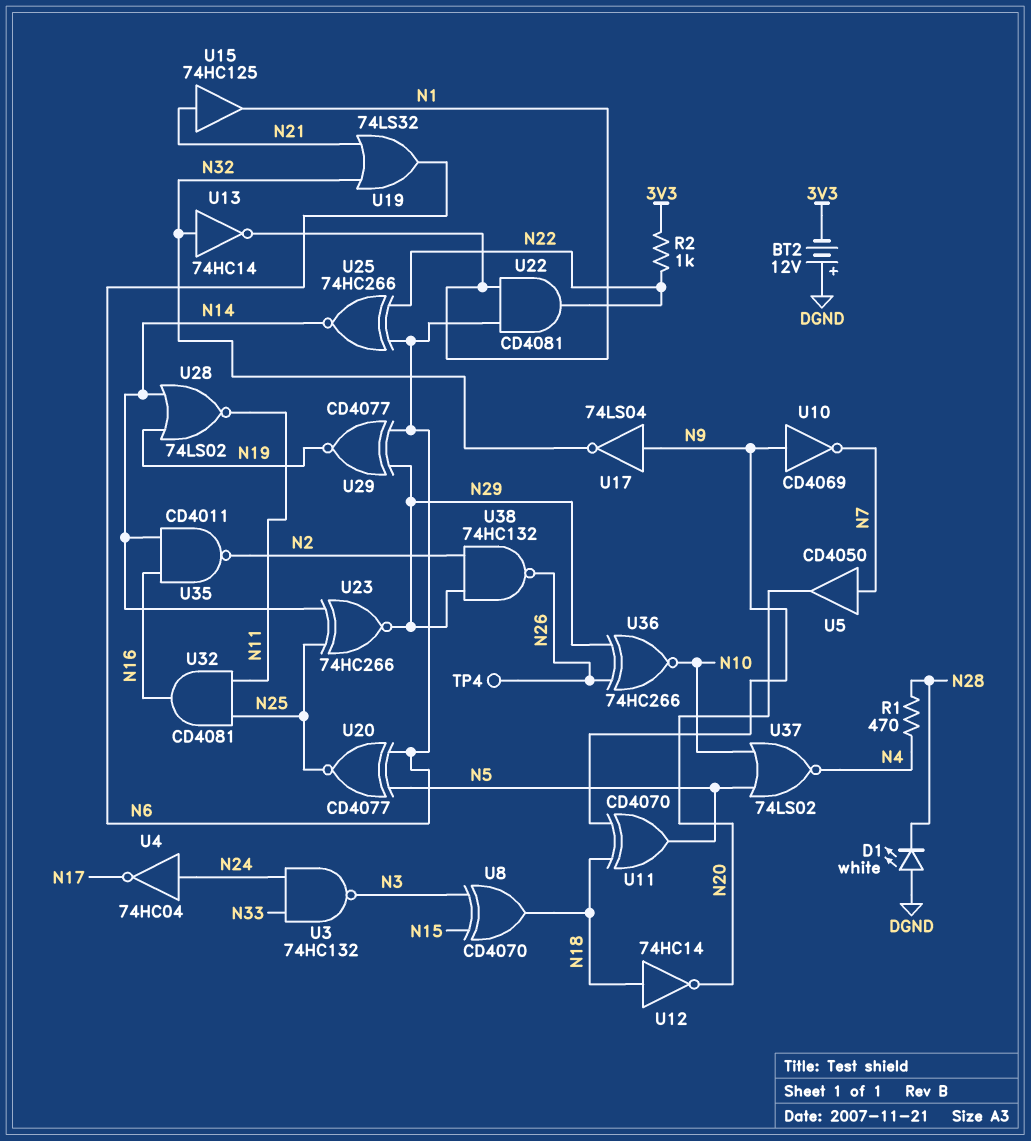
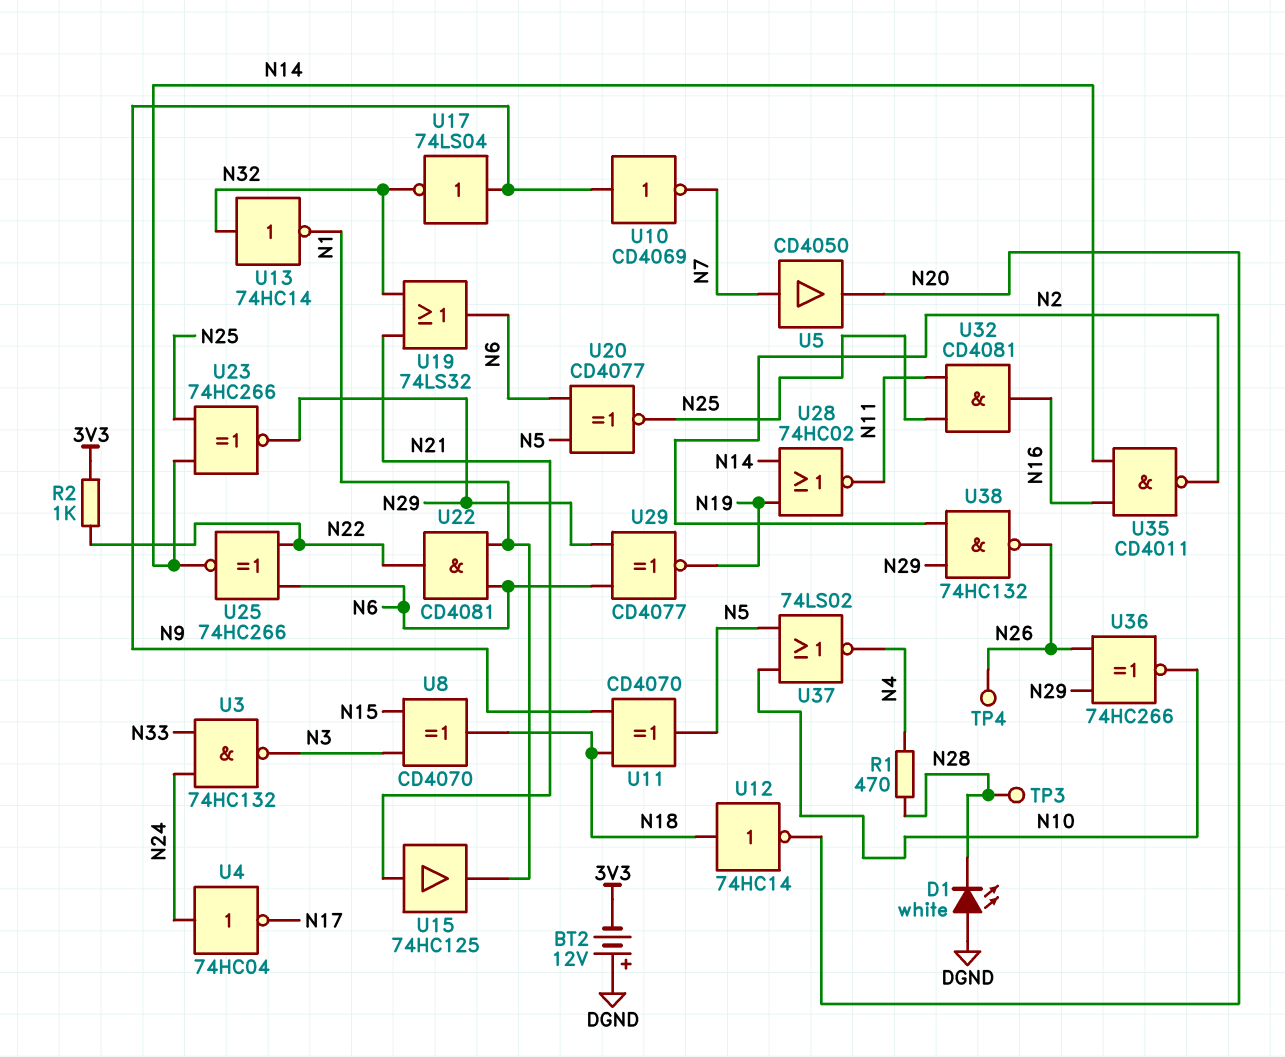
TP3: none -> test point (N28)
U28: NOR 74LS02 (in N14, in N19, out N11) -> NOR 74HC02 (in N14, in N19, out N11)

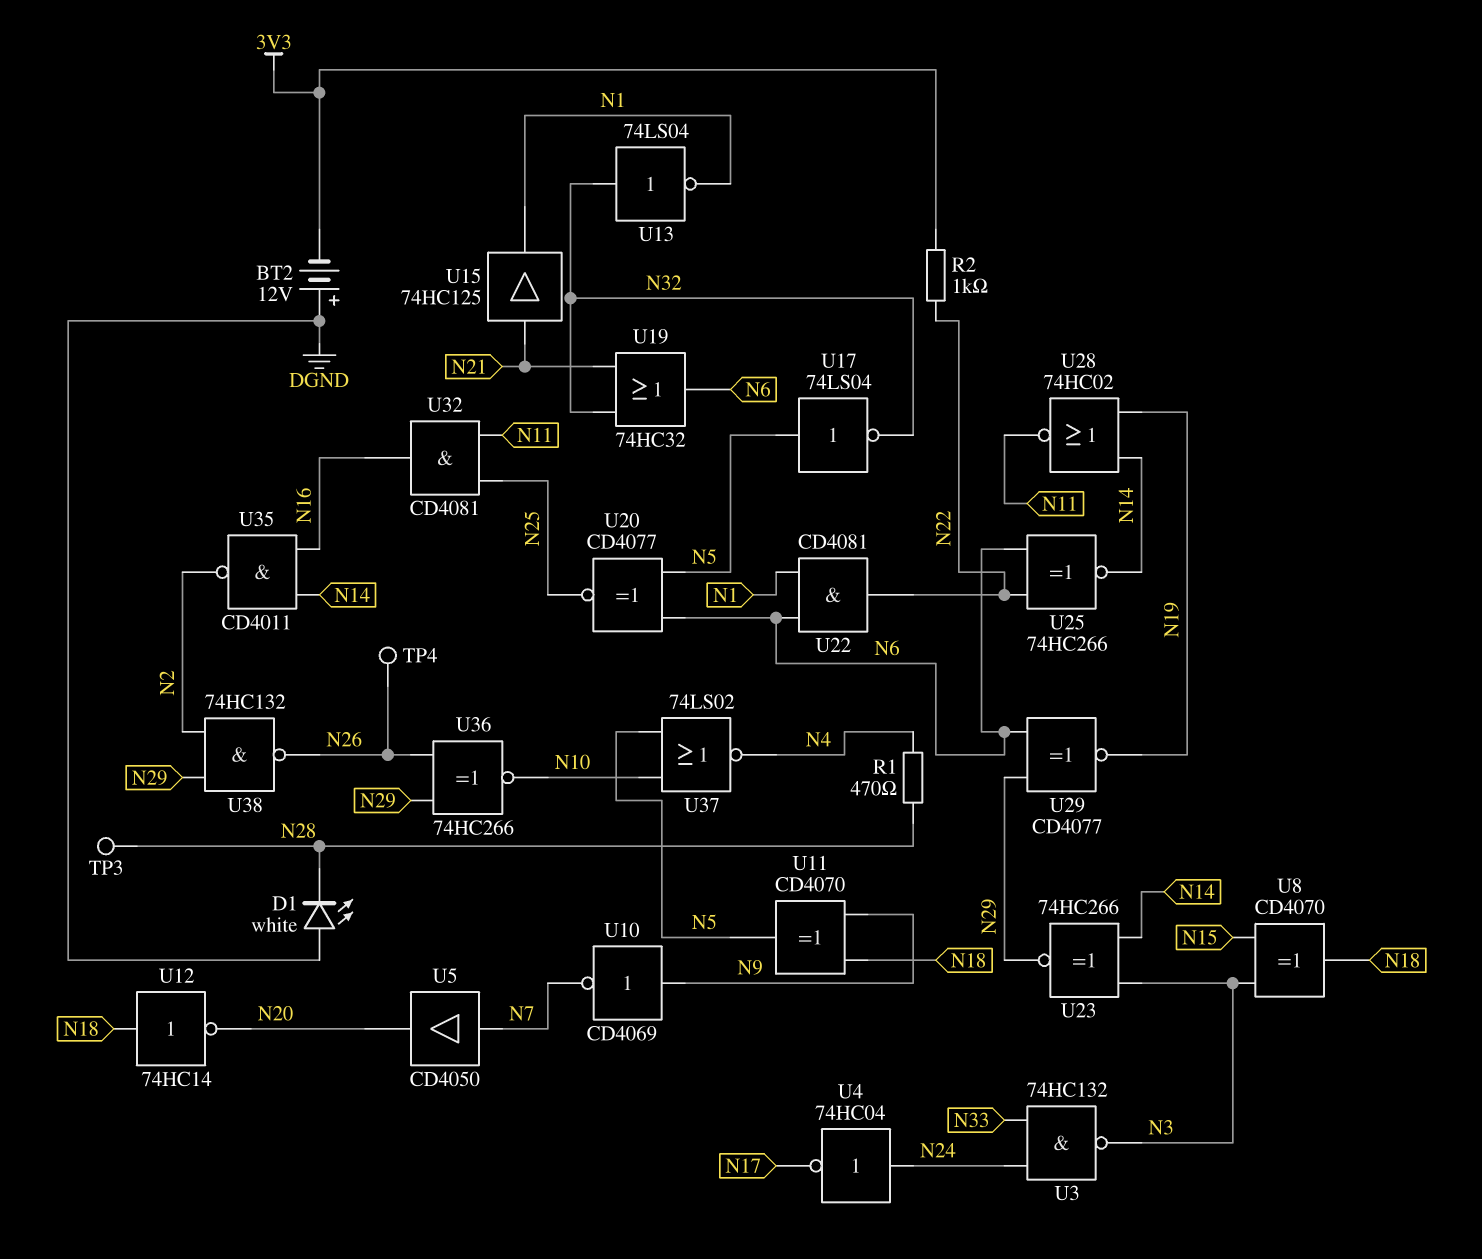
U13: NOT 74HC14 (in N32, out N1) -> NOT 74LS04 (in N32, out N1)
U17: NOT 74LS04 (in N9, out N32) -> NOT 74LS04 (in N5, out N32)
U19: OR 74LS32 (in N21, in N32, out N6) -> OR 74HC32 (in N21, in N32, out N6)
U23: XNOR 74HC266 (in N14, in N25, out N29) -> XNOR 74HC266 (in N3, in N14, out N29)

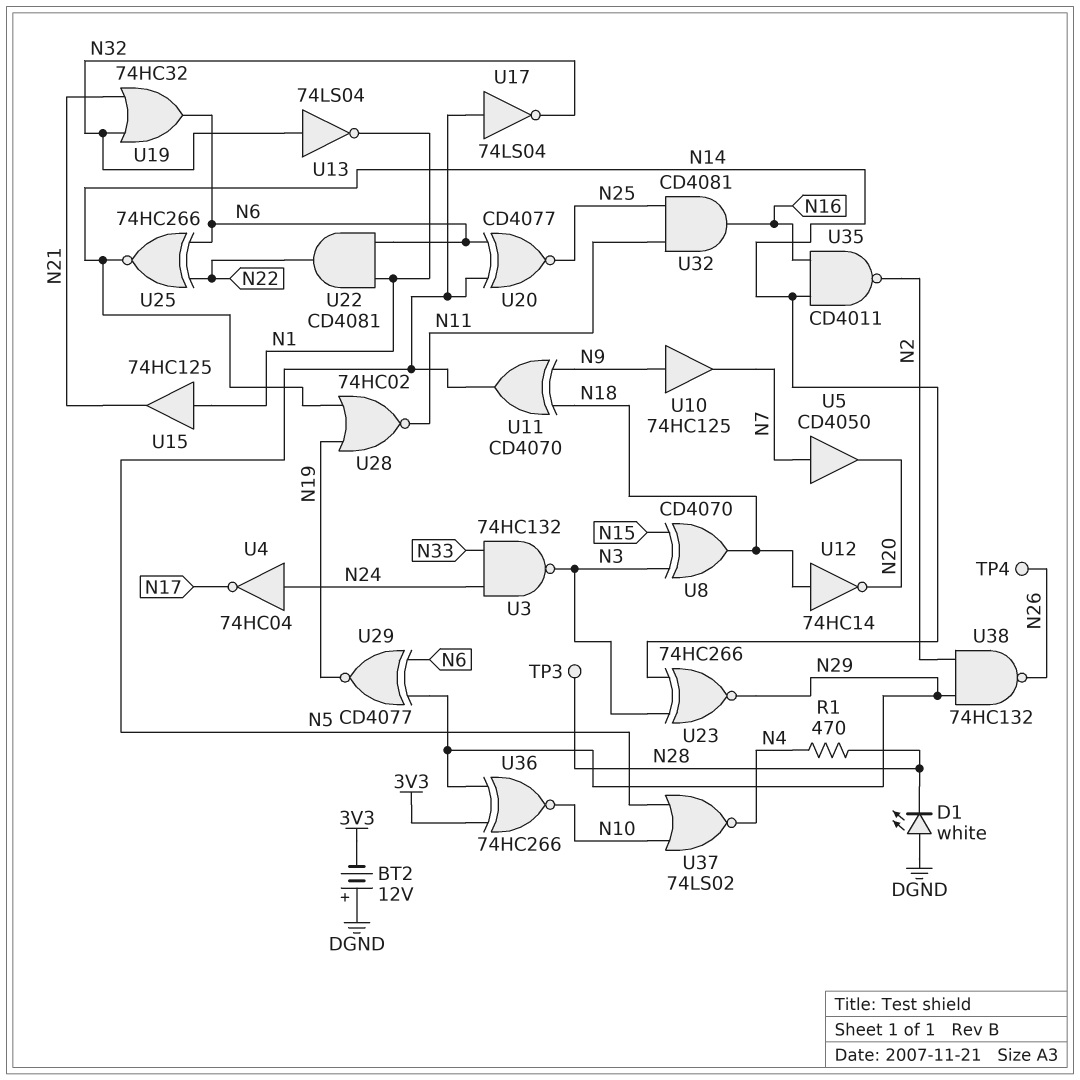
R2: 1k (3V3, N22) -> none
U10: NOT CD4069 (in N9, out N7) -> buffer 74HC125 (in N9, out N7)
U15: buffer 74HC125 (in N21, out N1) -> buffer 74HC125 (in N1, out N21)
U36: XNOR 74HC266 (in N26, in N29, out N10) -> XNOR 74HC266 (in 3V3, in N29, out N10)

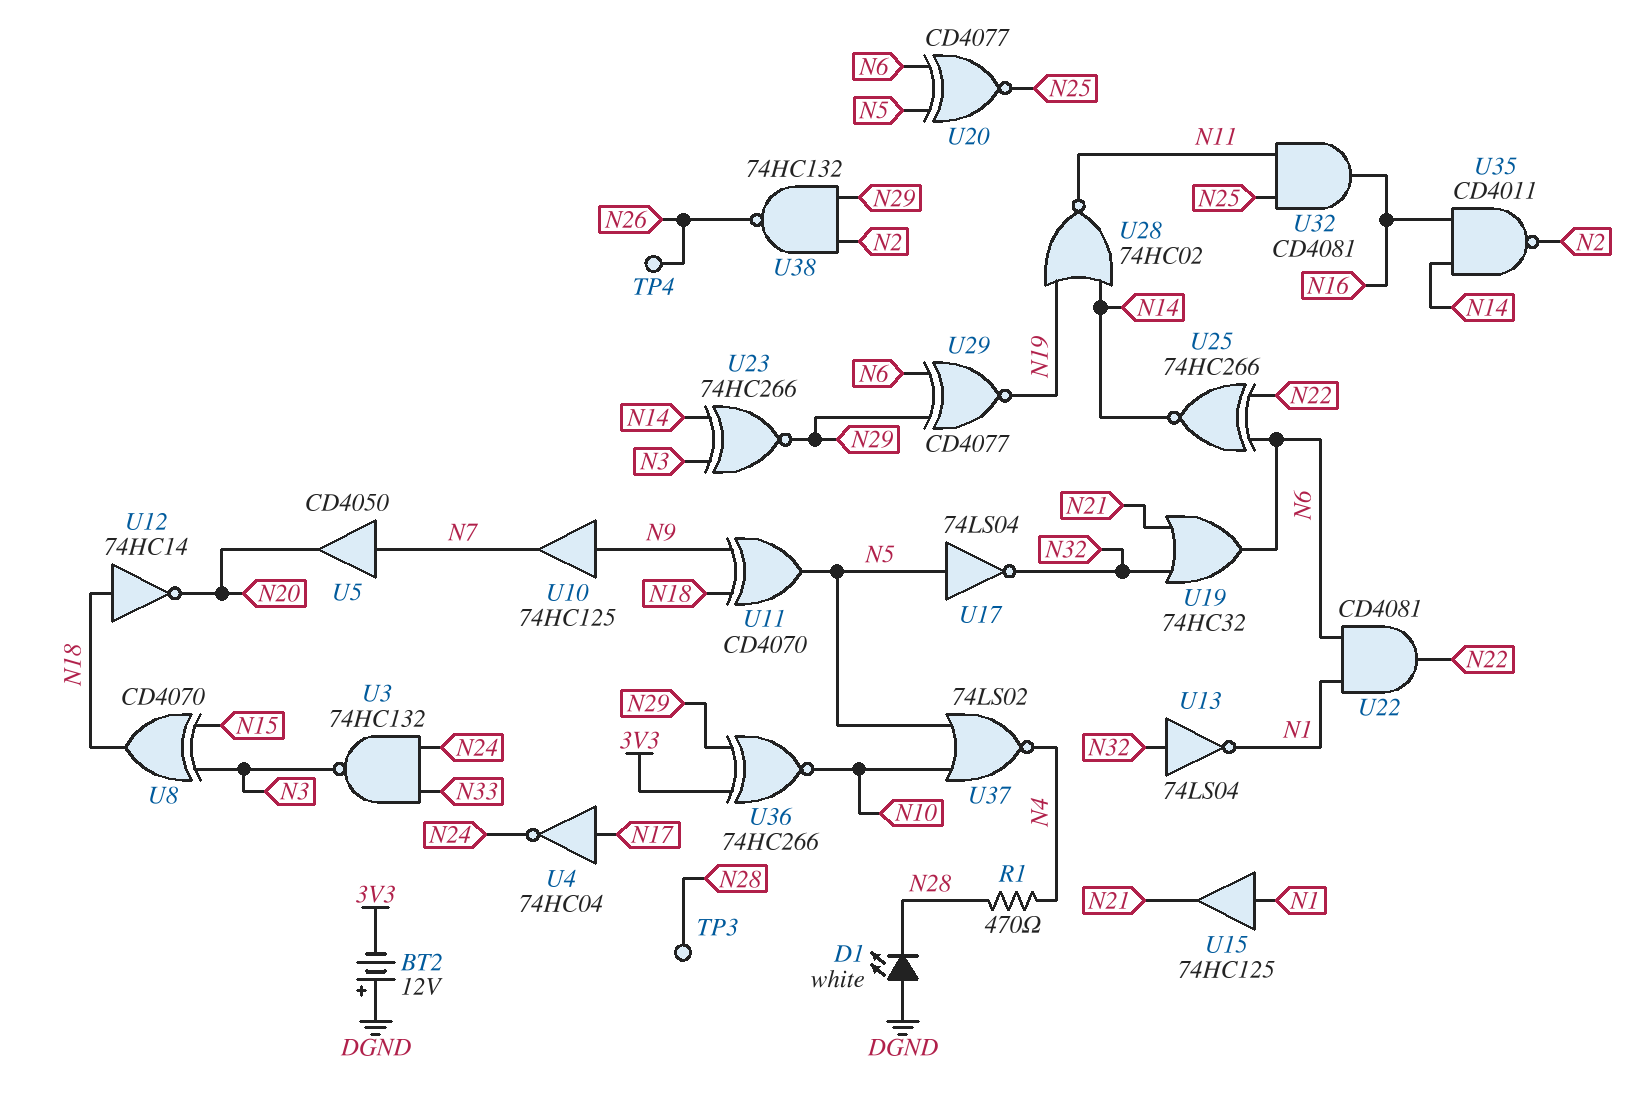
U4: NOT 74HC04 (in N24, out N17) -> NOT 74HC04 (in N17, out N24)

